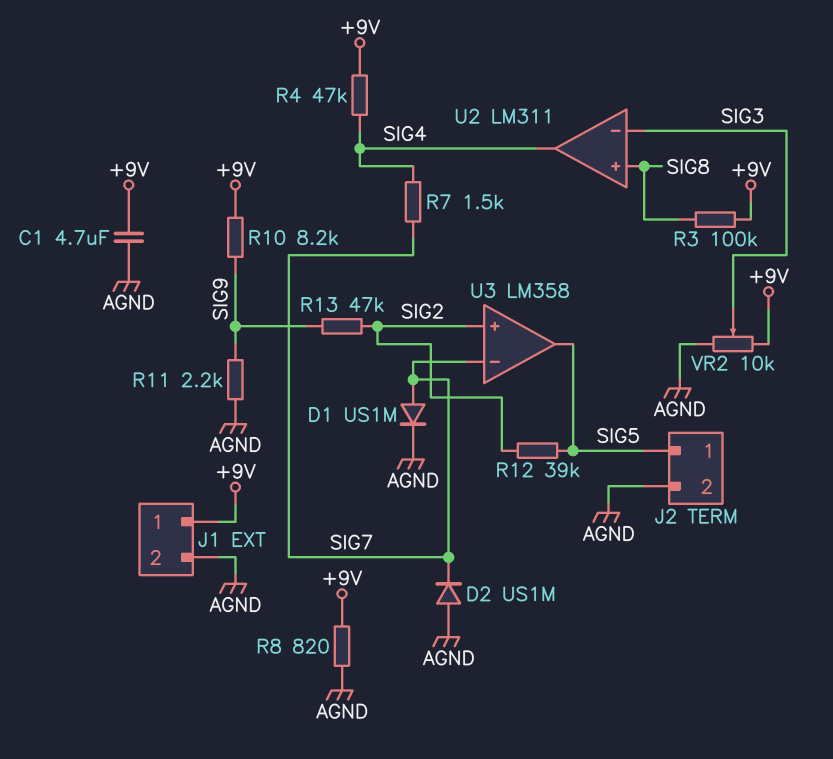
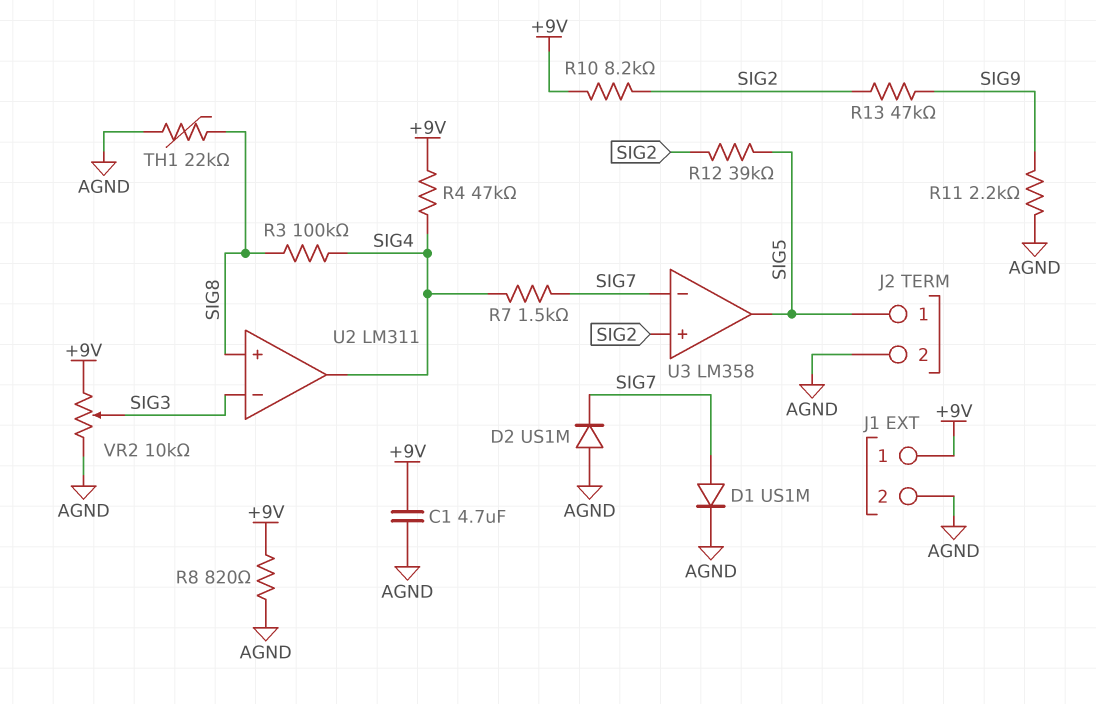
R3: 100k (+9V, SIG8) -> 100k (SIG4, SIG8)
R10: 8.2k (+9V, SIG9) -> 8.2k (+9V, SIG2)
TH1: none -> 22k (AGND, SIG8)

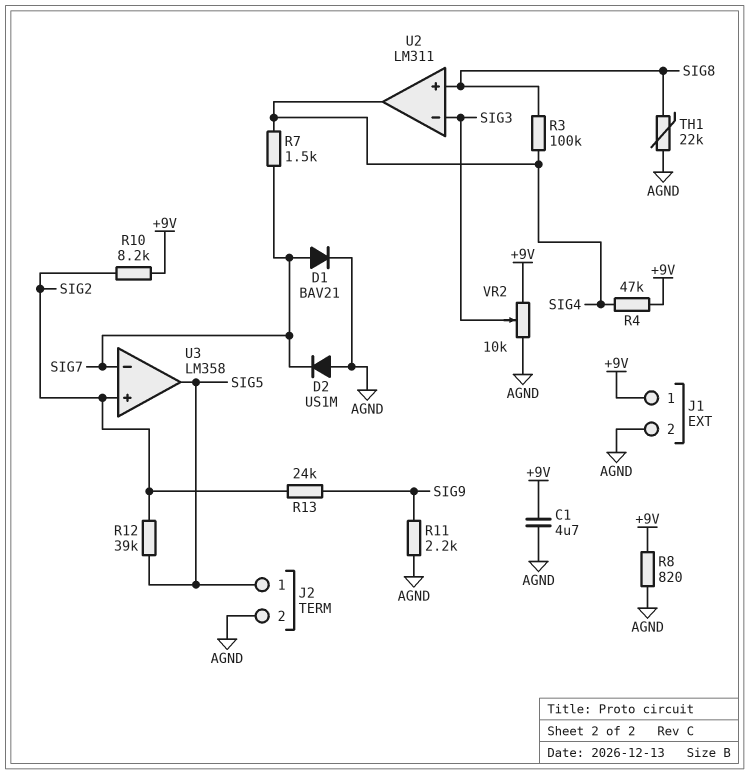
D1: diode US1M (A SIG7, K AGND) -> diode BAV21 (A SIG7, K AGND)
R13: 47k (SIG2, SIG9) -> 24k (SIG2, SIG9)

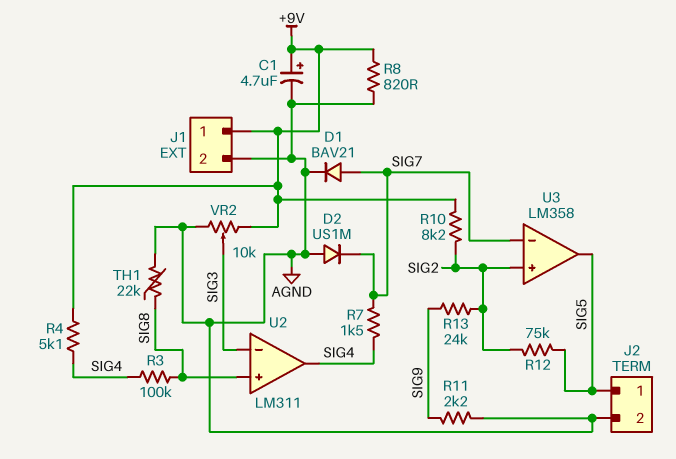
C1: 4.7uF (+9V, AGND) -> 4.7uF (plus +9V, minus AGND)
R4: 47k (+9V, SIG4) -> 5.1k (+9V, SIG4)
R12: 39k (SIG2, SIG5) -> 75k (SIG2, SIG5)

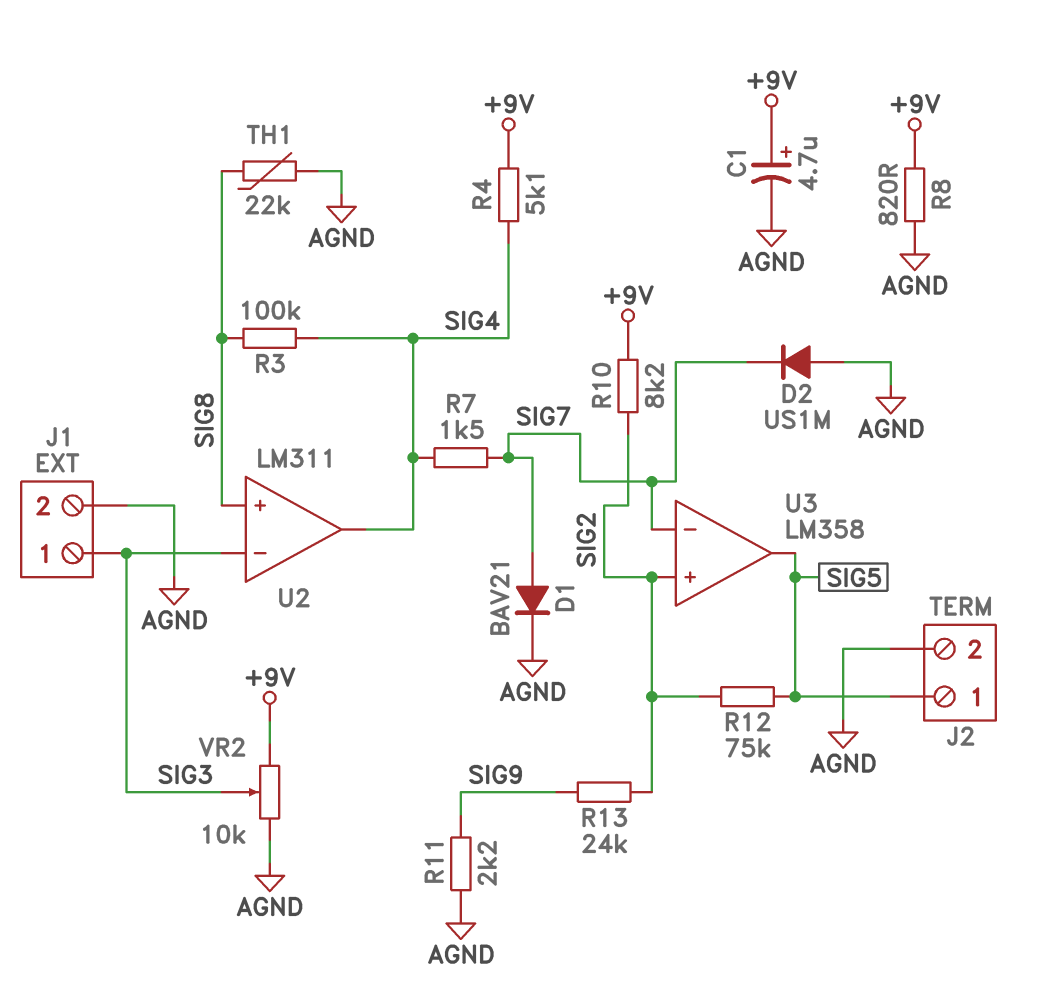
J1 pin 1: +9V -> SIG3

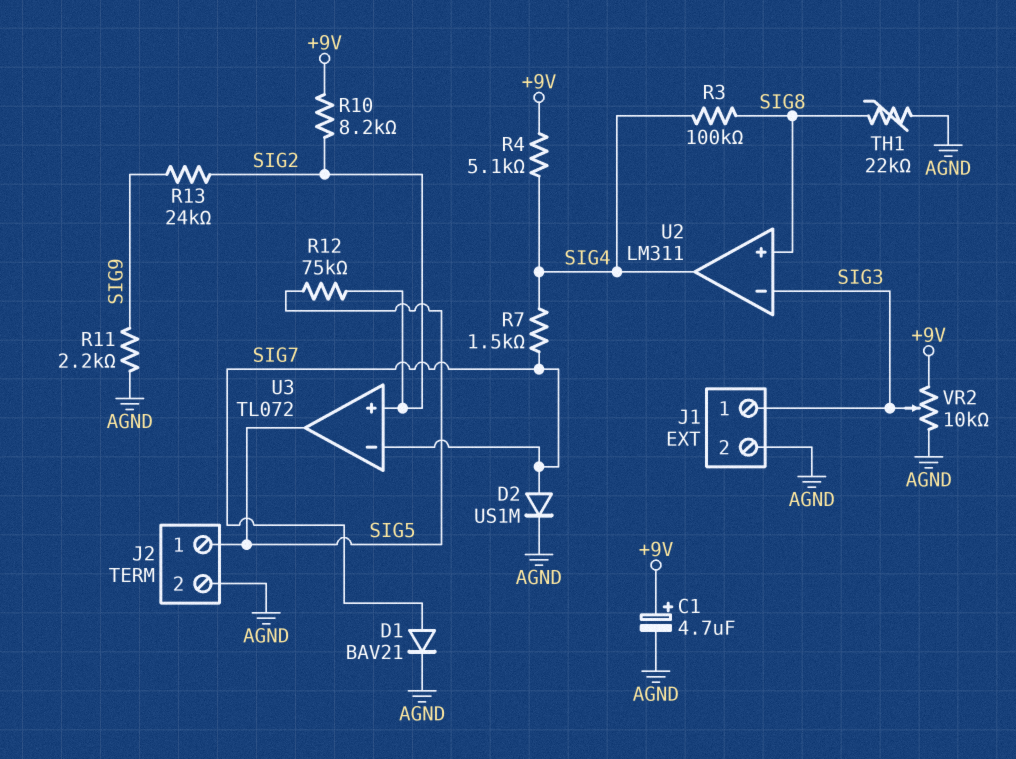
D2: diode US1M (A AGND, K SIG7) -> diode US1M (A SIG7, K AGND)
R8: 820 (+9V, AGND) -> none
U3: LM358 -> TL072

